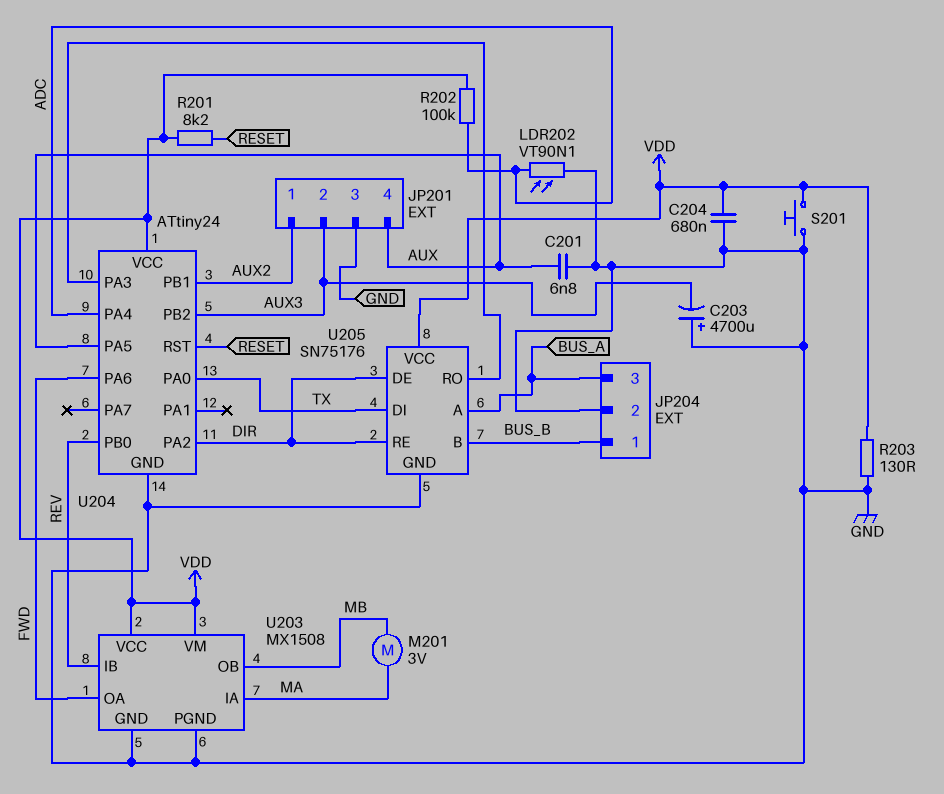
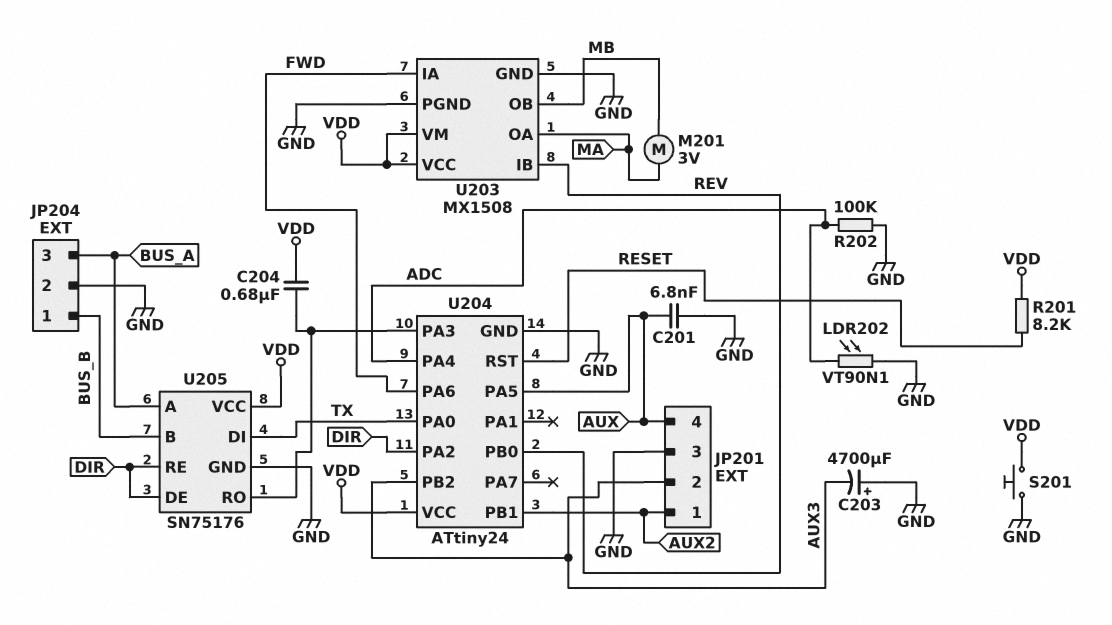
C204: 680nF (GND, VDD) -> 680nF (U204/PA3, VDD)
R202: 100k (ADC, VDD) -> 100k (ADC, GND)
R203: 130 (GND, VDD) -> none
U203 pin IA: MA -> FWD
U203 pin OA: FWD -> MA

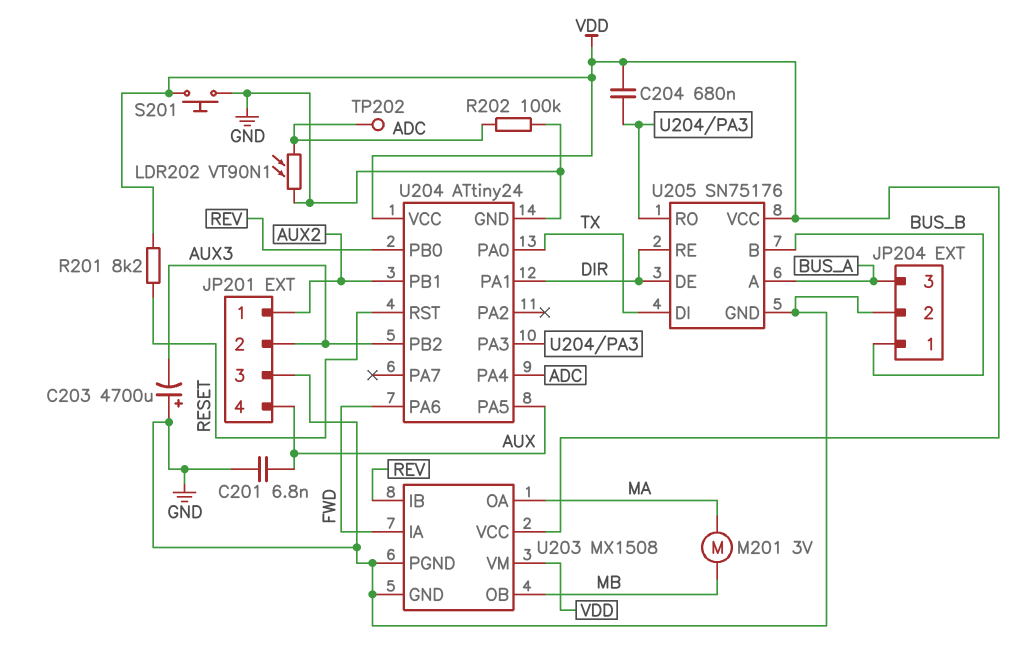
TP202: none -> test point (ADC)
U204 pin PA1: none -> DIR
U204 pin PA2: DIR -> none

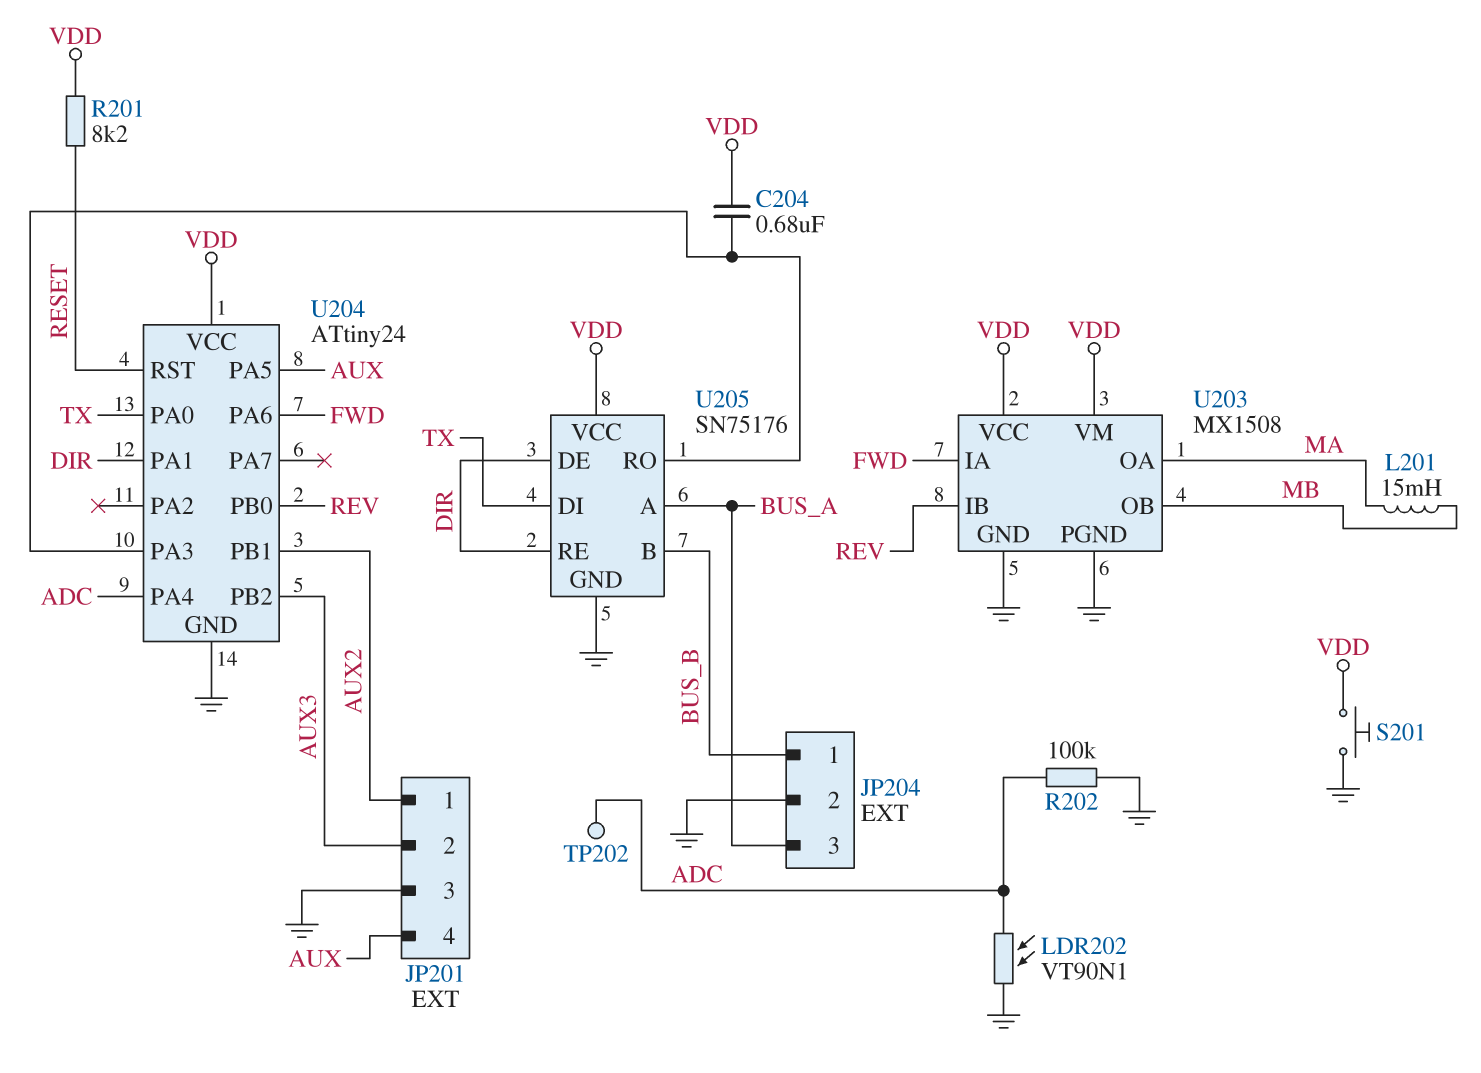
C201: 6.8nF (AUX, GND) -> none
C203: 4700uF (plus GND, minus AUX3) -> none
L201: none -> 15mH (MA, MB)
M201: motor 3V (MA, MB) -> none

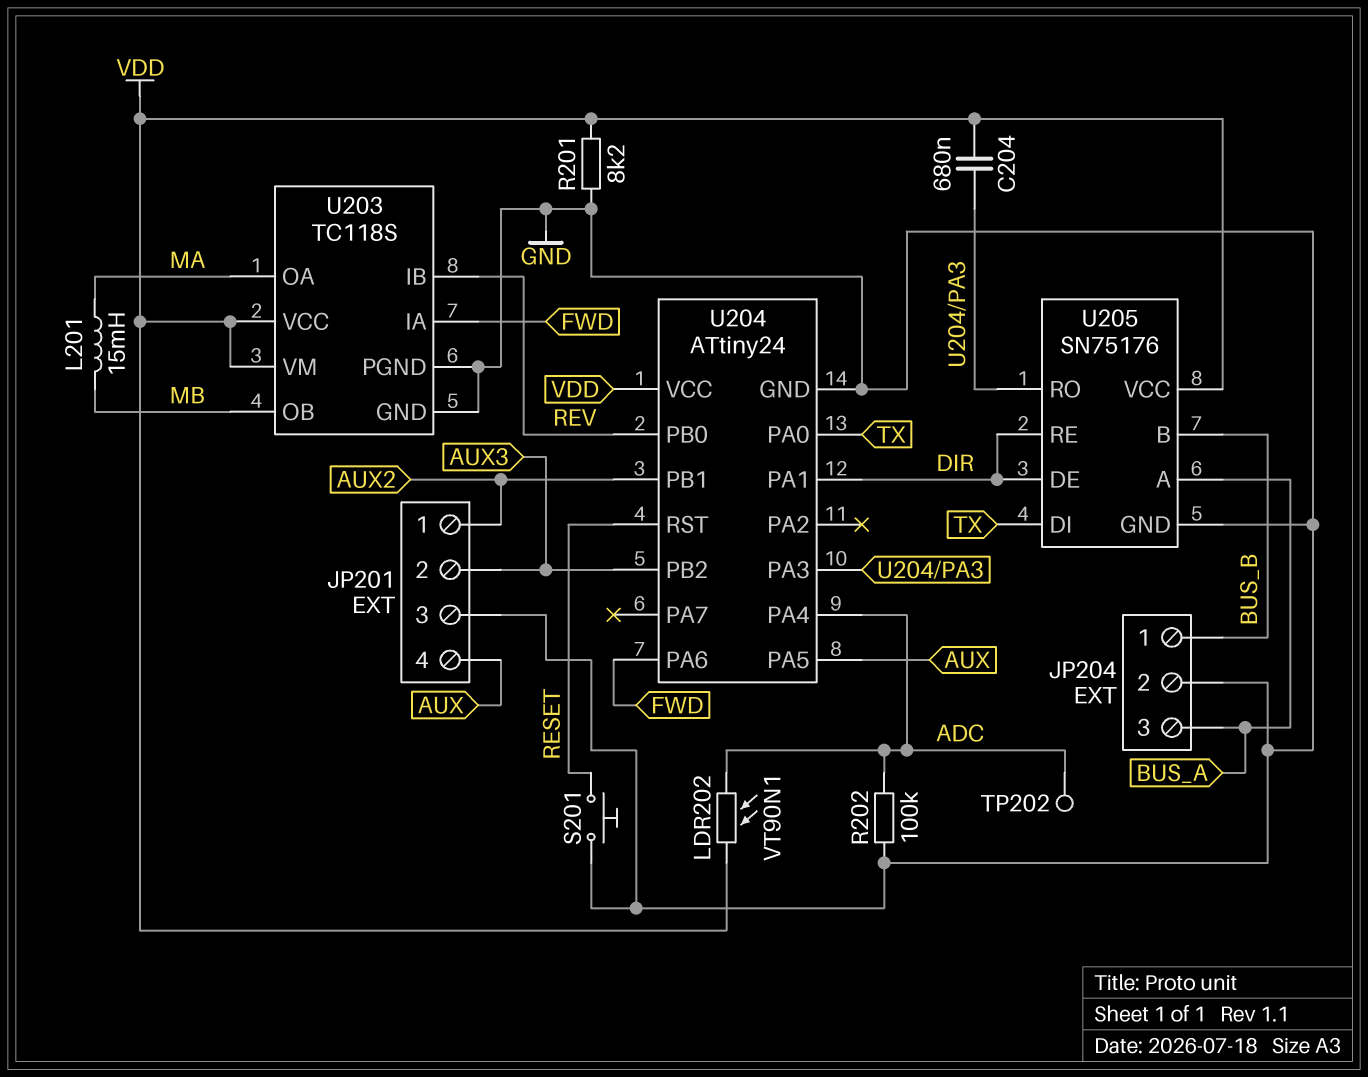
LDR202: VT90N1 (ADC, GND) -> VT90N1 (ADC, VDD)
R201: 8.2k (RESET, VDD) -> 8.2k (GND, VDD)
S201: button (GND, VDD) -> button (GND, RESET)
U203: MX1508 -> TC118S

